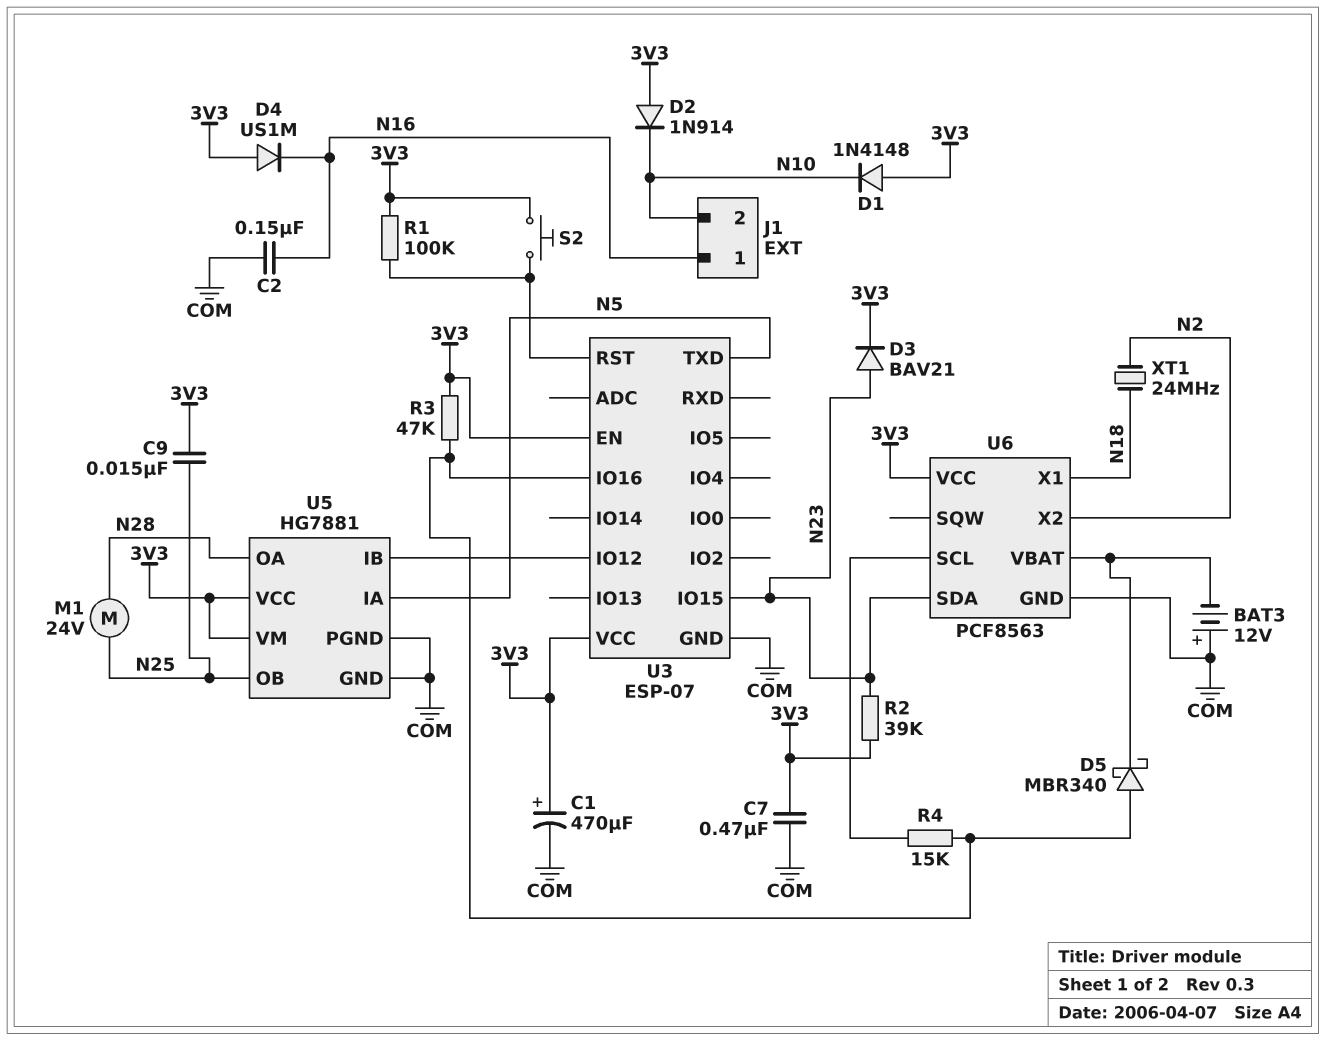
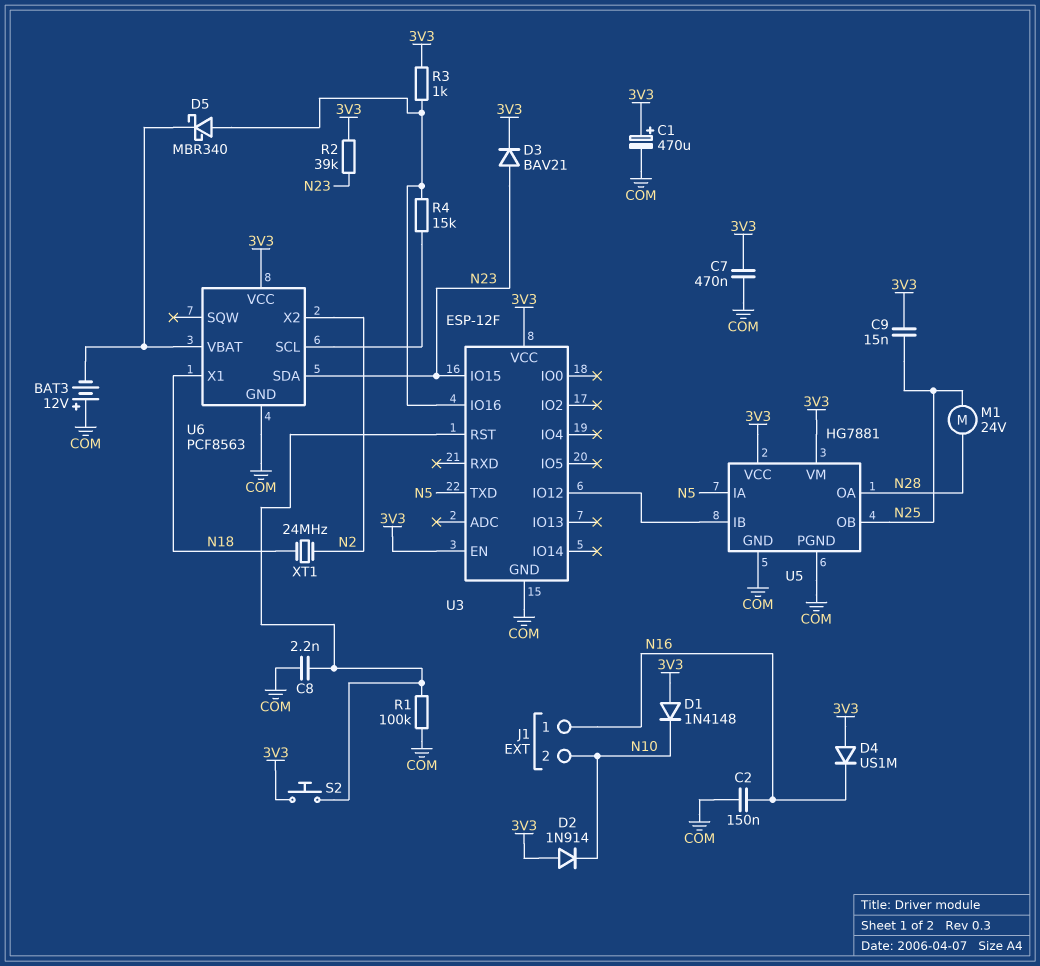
C8: none -> 2.2nF (COM, U3/RST)
R1: 100k (3V3, U3/RST) -> 100k (COM, U3/RST)
R3: 47k (3V3, U3/IO16) -> 1k (3V3, U3/IO16)
U3: ESP-07 -> ESP-12F

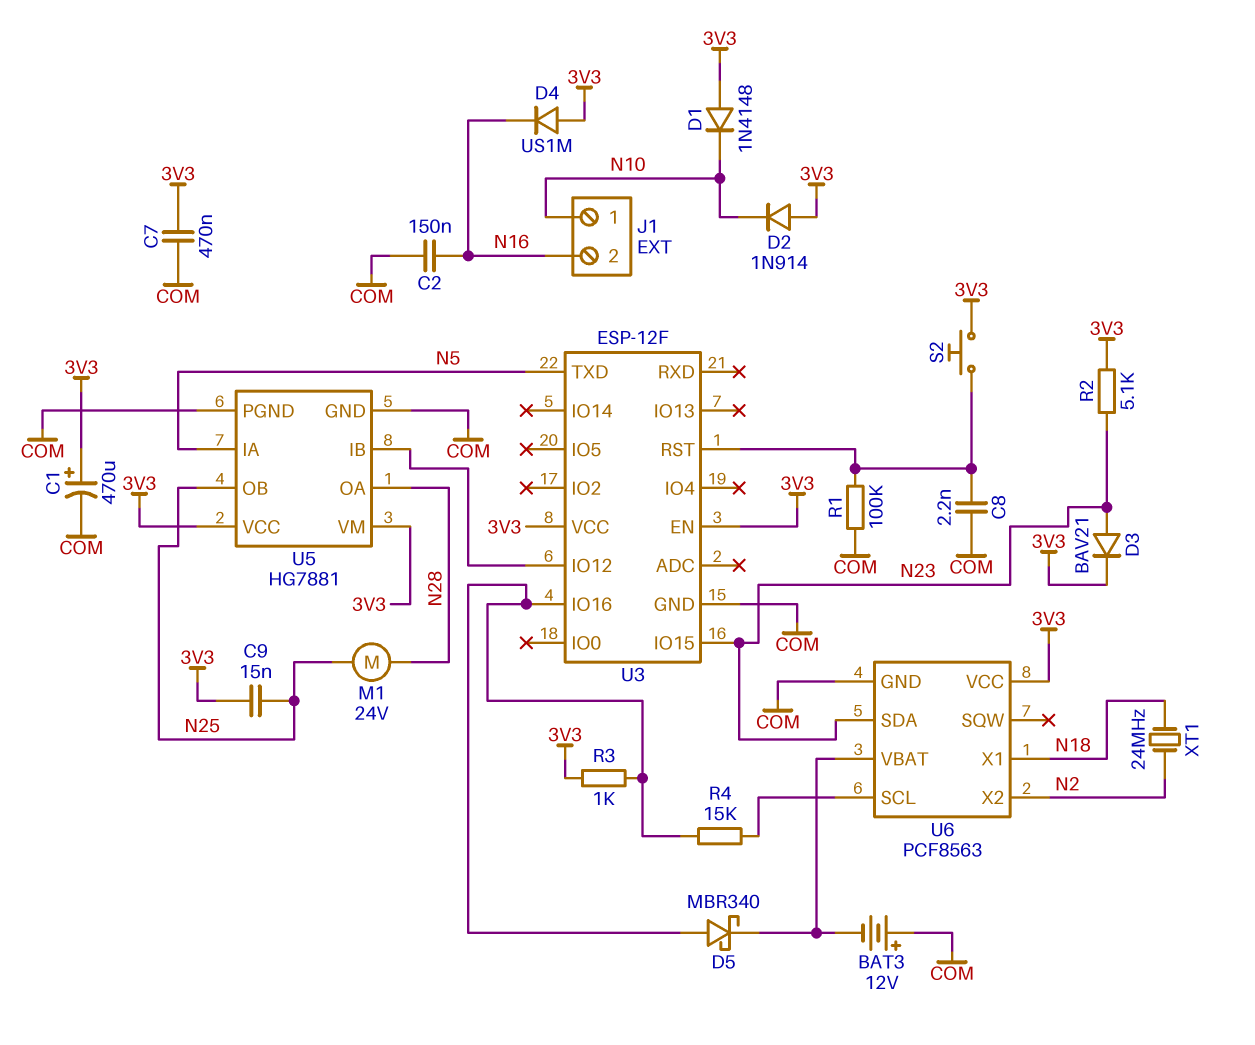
J1 pin 1: N16 -> N10
J1 pin 2: N10 -> N16
R2: 39k (3V3, N23) -> 5.1k (3V3, N23)

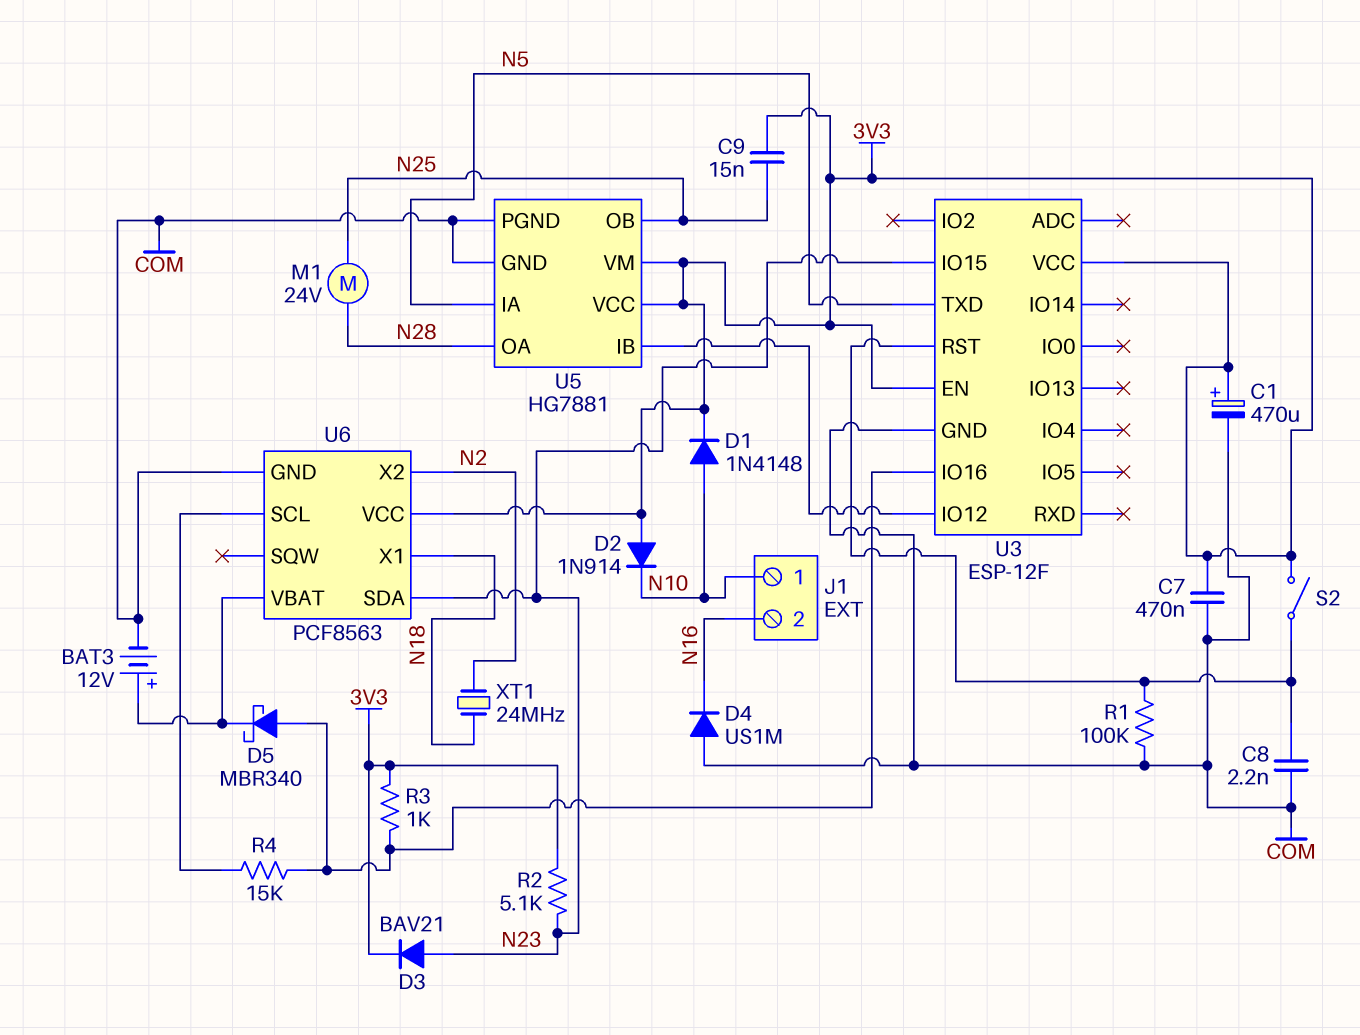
BAT3: 12V (plus COM, minus U6/VBAT) -> 12V (plus U6/VBAT, minus COM)
C2: 150nF (COM, N16) -> none
D1: diode 1N4148 (A 3V3, K N10) -> diode 1N4148 (A N10, K 3V3)
D4: diode US1M (A 3V3, K N16) -> diode US1M (A COM, K N16)
S2: button (3V3, U3/RST) -> switch (3V3, U3/RST)

